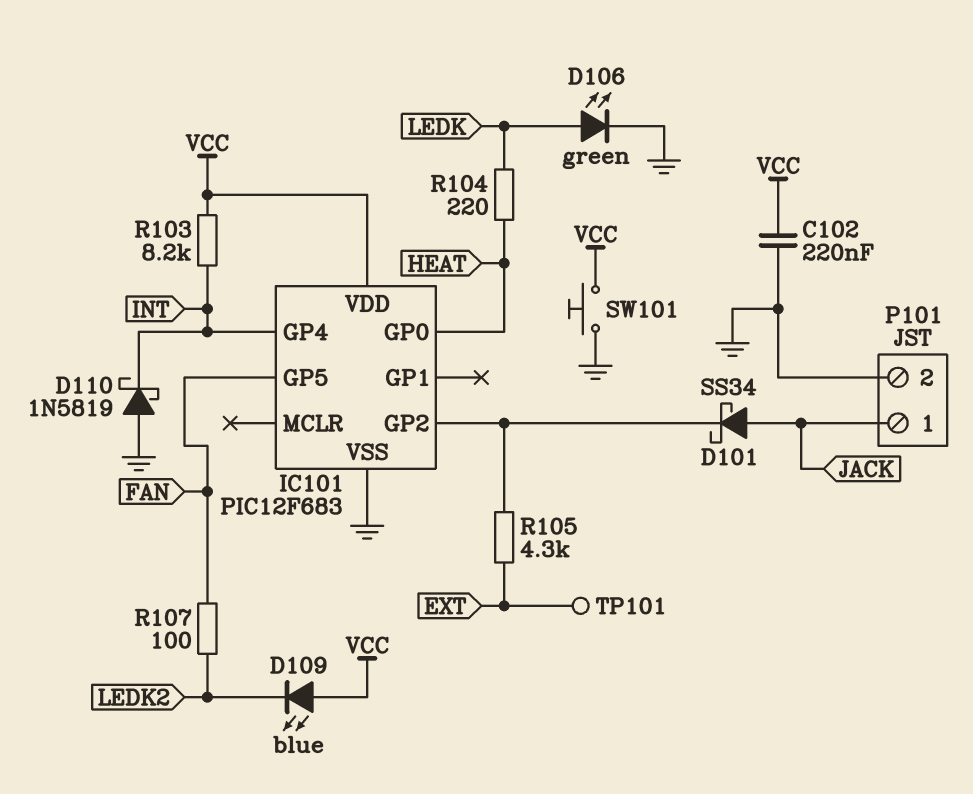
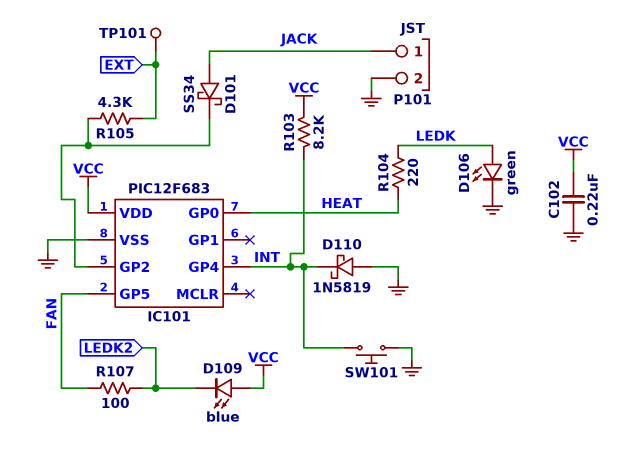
SW101: button (GND, VCC) -> button (GND, INT)

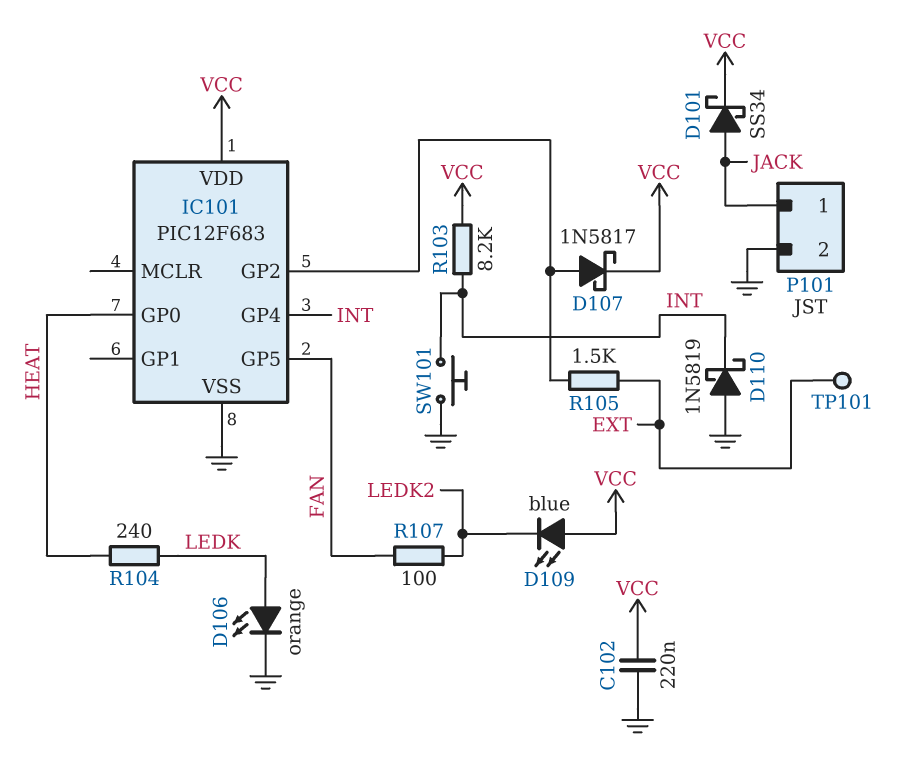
D101: schottky SS34 (A JACK, K IC101/GP2) -> schottky SS34 (A JACK, K VCC)
D106: LED green (A LEDK, K GND) -> LED orange (A LEDK, K GND)
D107: none -> schottky 1N5817 (A IC101/GP2, K VCC)
R104: 220 (HEAT, LEDK) -> 240 (HEAT, LEDK)
R105: 4.3k (EXT, IC101/GP2) -> 1.5k (EXT, IC101/GP2)

